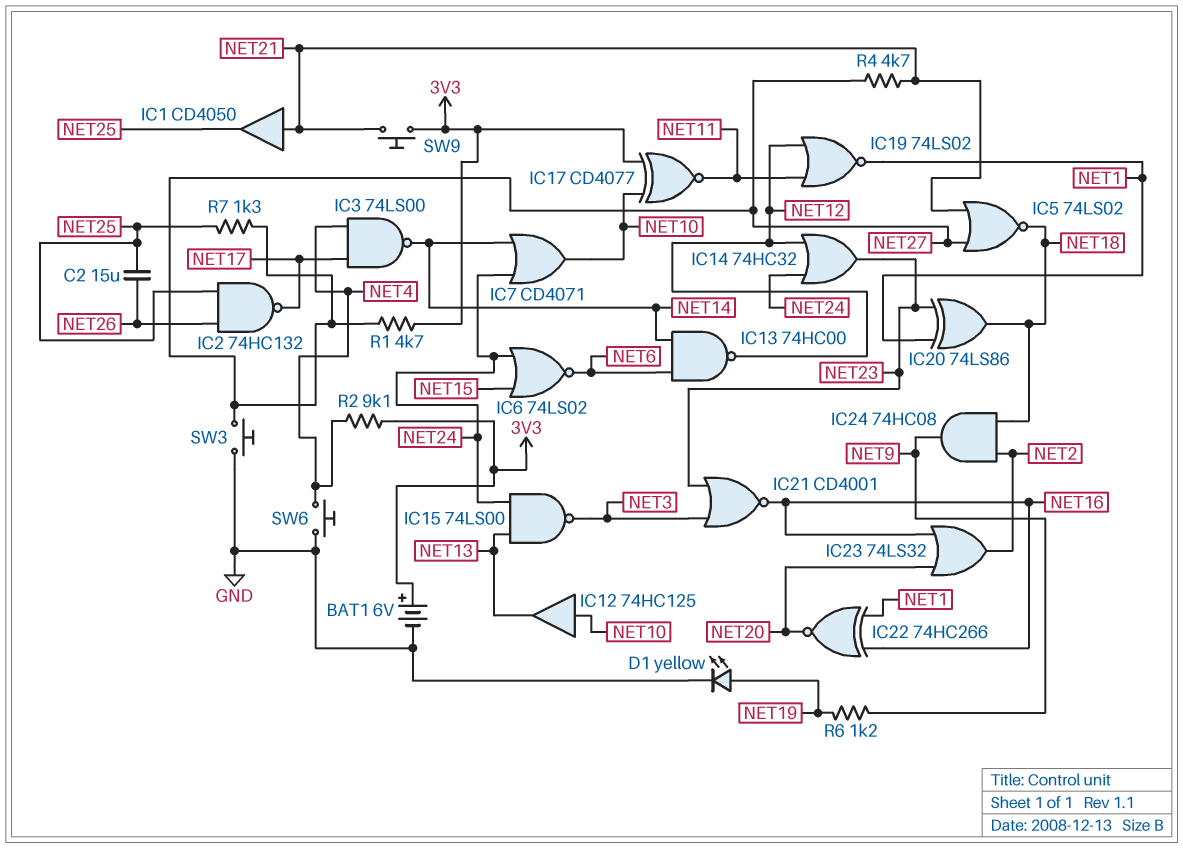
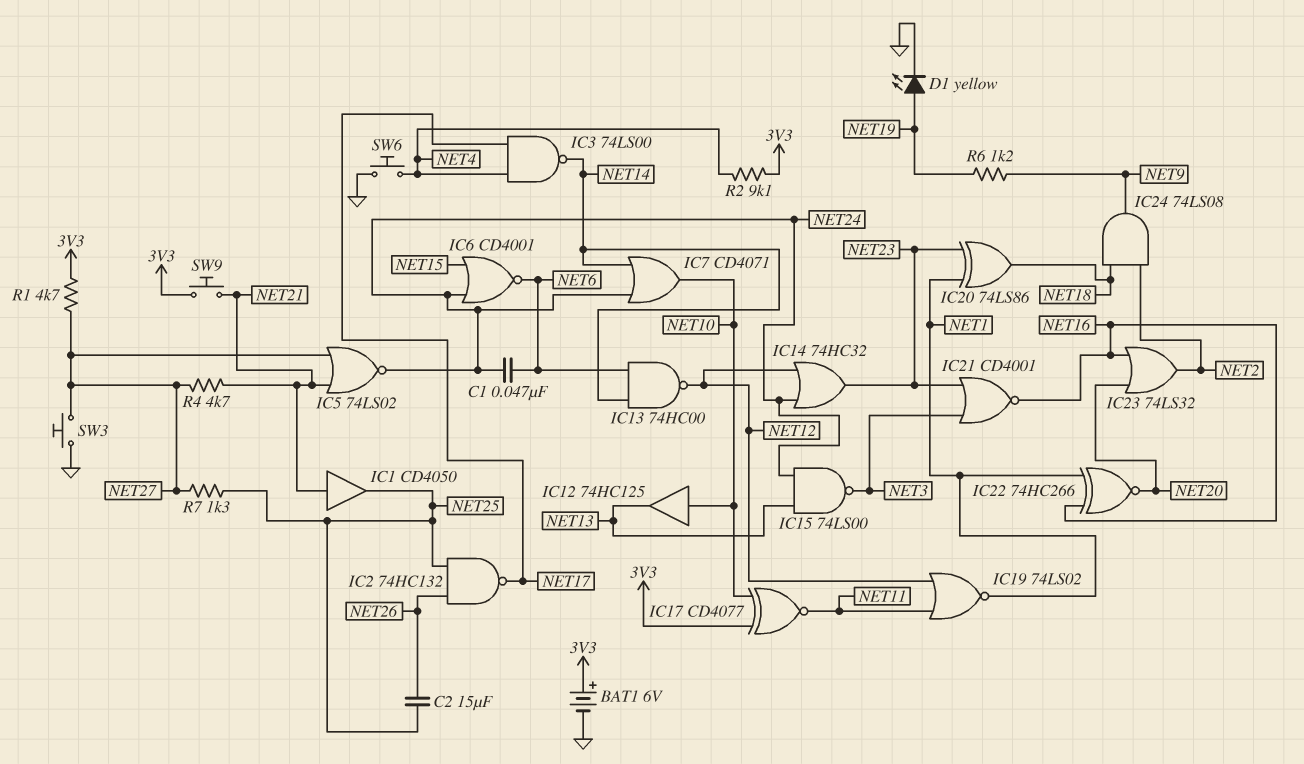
C1: none -> 47nF (NET6, NET24)
IC5: NOR 74LS02 (in NET21, in NET27, out NET18) -> NOR 74LS02 (in NET21, in NET27, out NET24)
IC6: NOR 74LS02 (in NET15, in NET24, out NET6) -> NOR CD4001 (in NET15, in NET24, out NET6)
IC24: AND 74HC08 (in NET2, in NET18, out NET9) -> AND 74LS08 (in NET2, in NET18, out NET9)

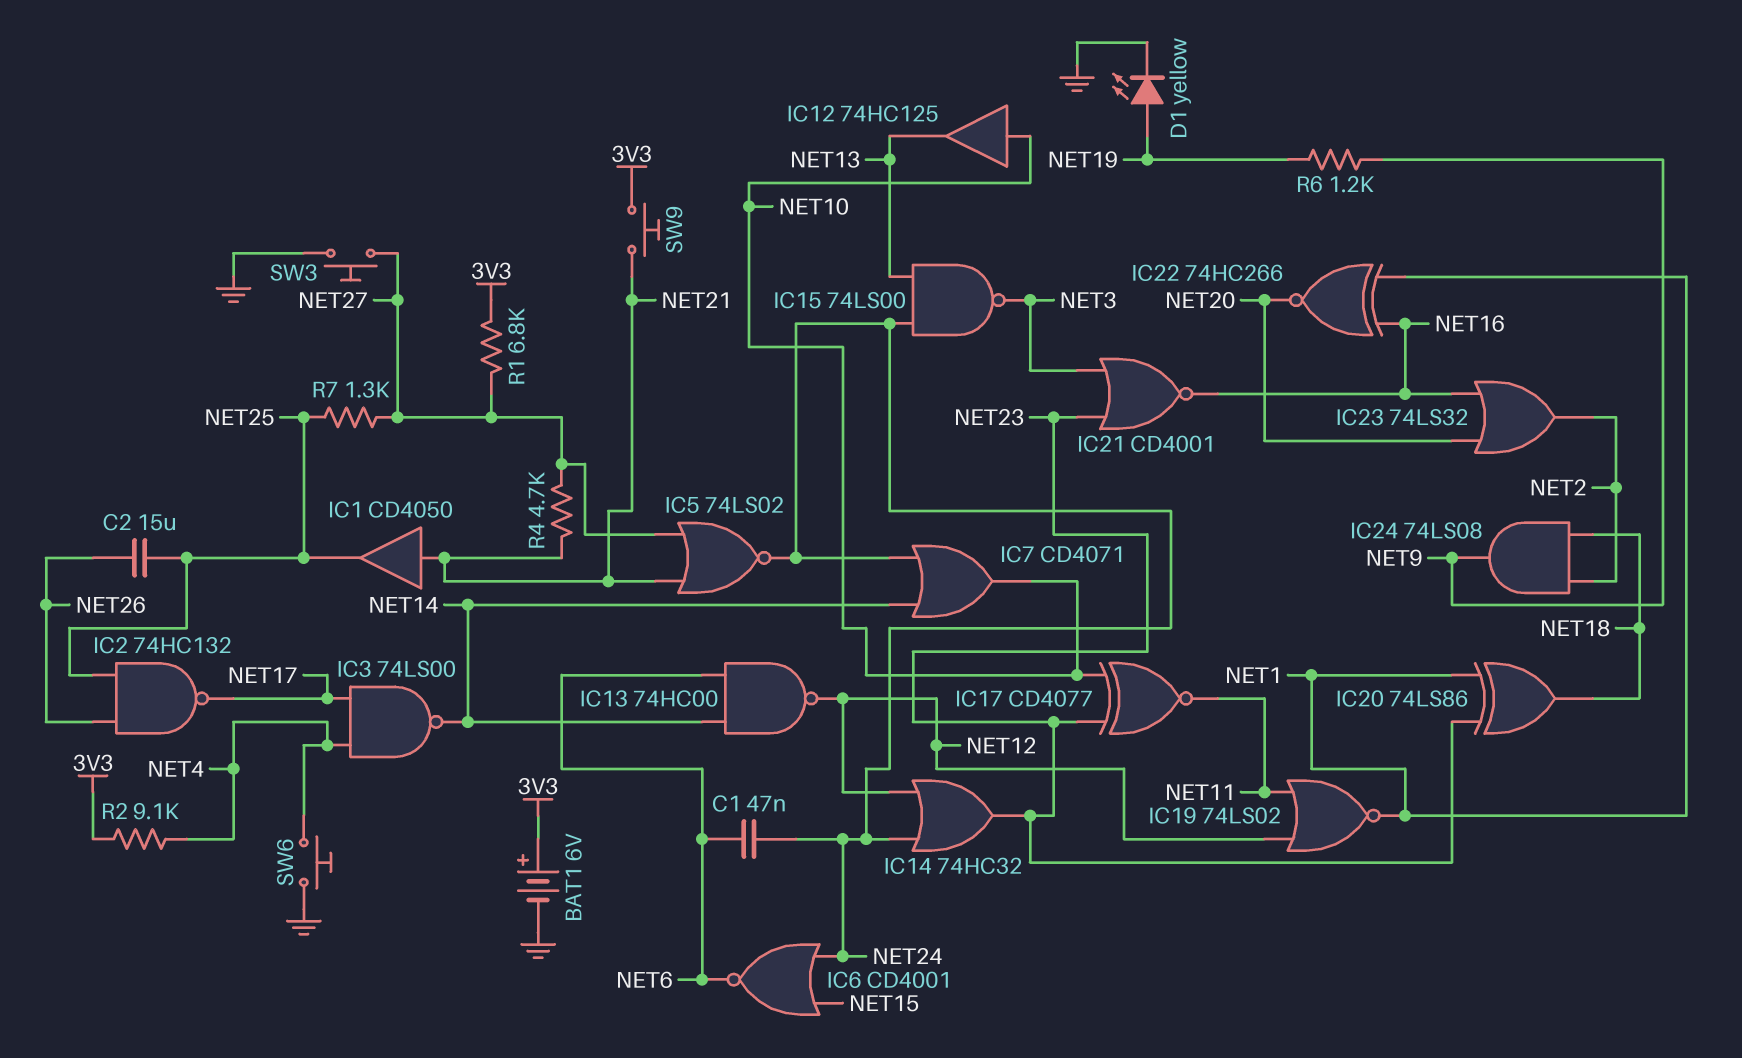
IC17: XNOR CD4077 (in 3V3, in NET10, out NET11) -> XNOR CD4077 (in NET10, in NET23, out NET11)
R1: 4.7k (3V3, NET27) -> 6.8k (3V3, NET27)

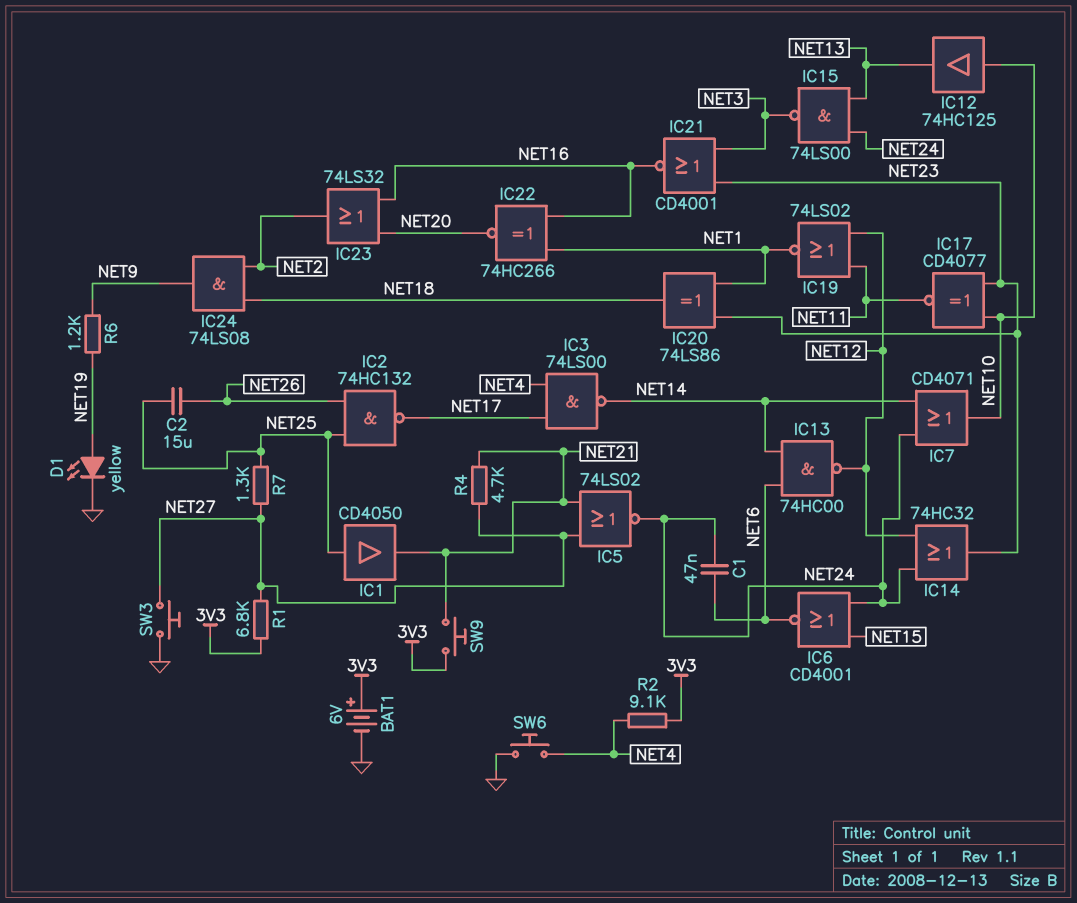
IC1: buffer CD4050 (in NET21, out NET25) -> buffer CD4050 (in NET25, out NET21)

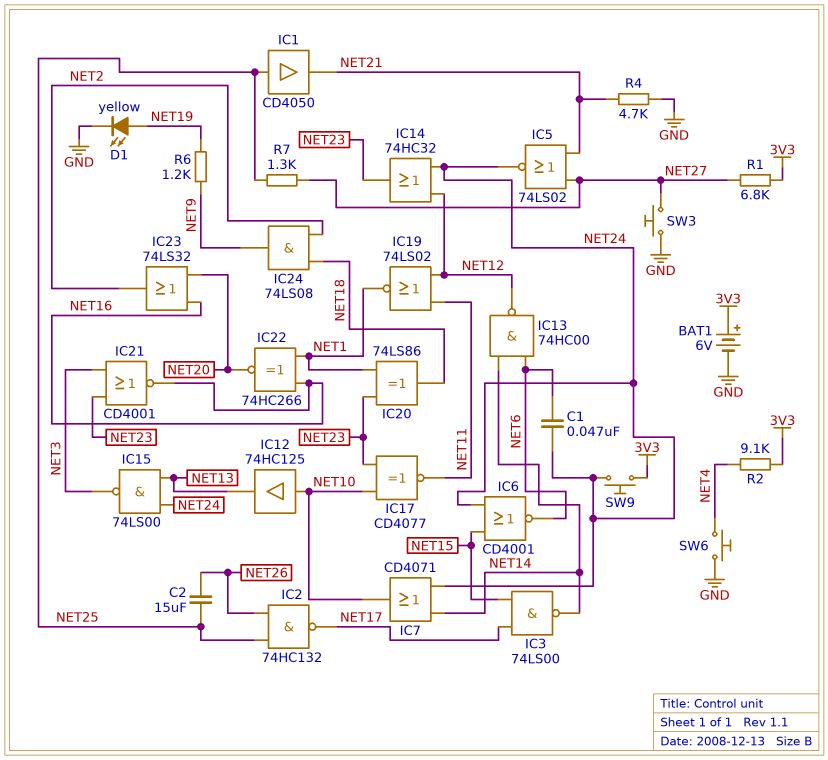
IC3: NAND 74LS00 (in NET4, in NET17, out NET14) -> NAND 74LS00 (in NET15, in NET17, out NET14)
R4: 4.7k (NET21, NET27) -> 4.7k (GND, NET21)
SW9: button (3V3, NET21) -> button (3V3, NET24)

